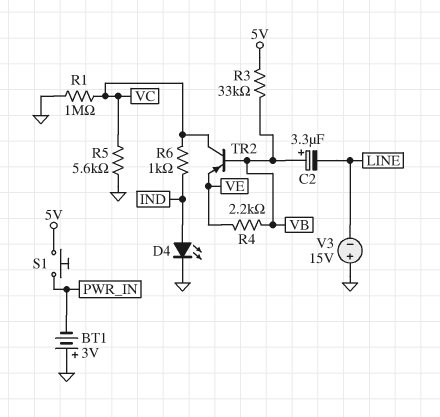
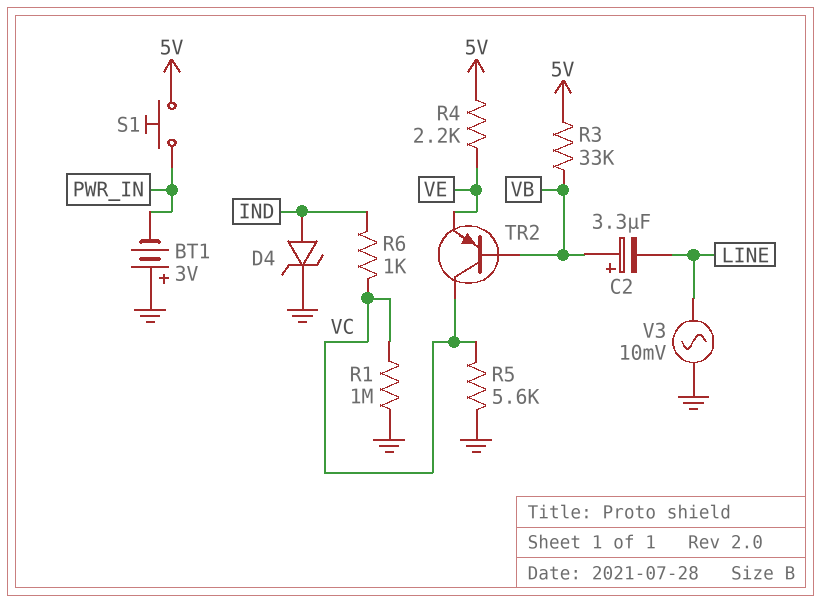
D4: LED (A IND, K GND) -> zener (A IND, K GND)
R4: 2.2k (VB, VE) -> 2.2k (5V, VE)
V3: 15V (plus GND, minus LINE) -> AC 10mV (GND, LINE)

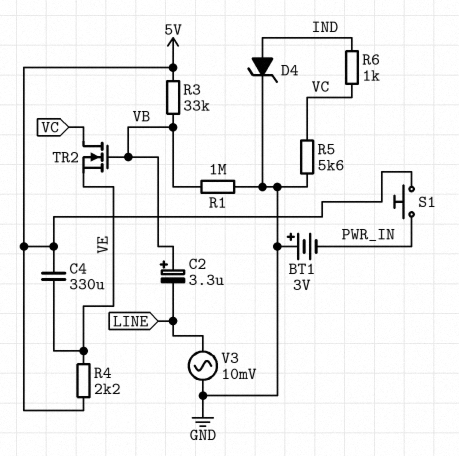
C4: none -> 330uF (5V, VE)
R1: 1M (GND, VC) -> 1M (GND, VB)
TR2: PNP (B VB, C VC, E VE) -> NMOS (G VB, D VC, S VE)

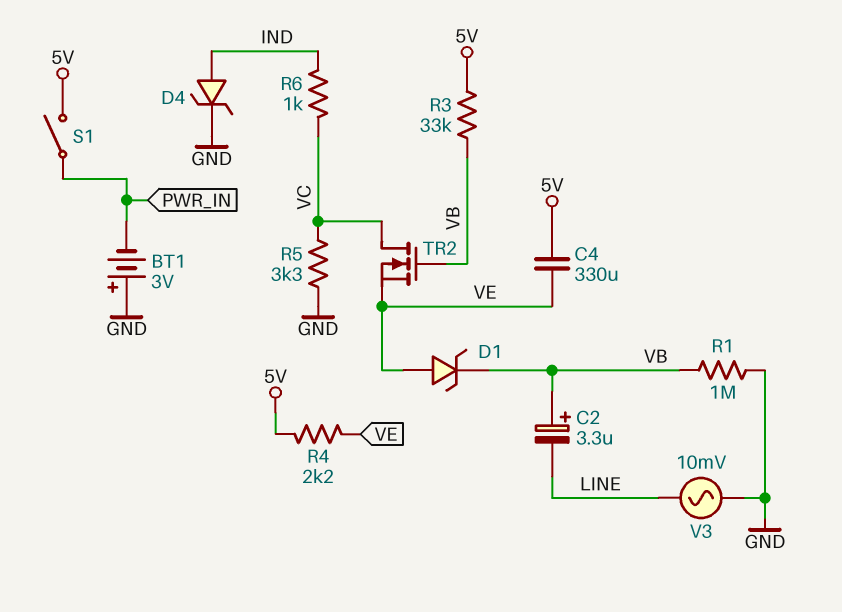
D1: none -> zener (A VE, K VB)
R5: 5.6k (GND, VC) -> 3.3k (GND, VC)
S1: button (5V, PWR_IN) -> switch (5V, PWR_IN)

